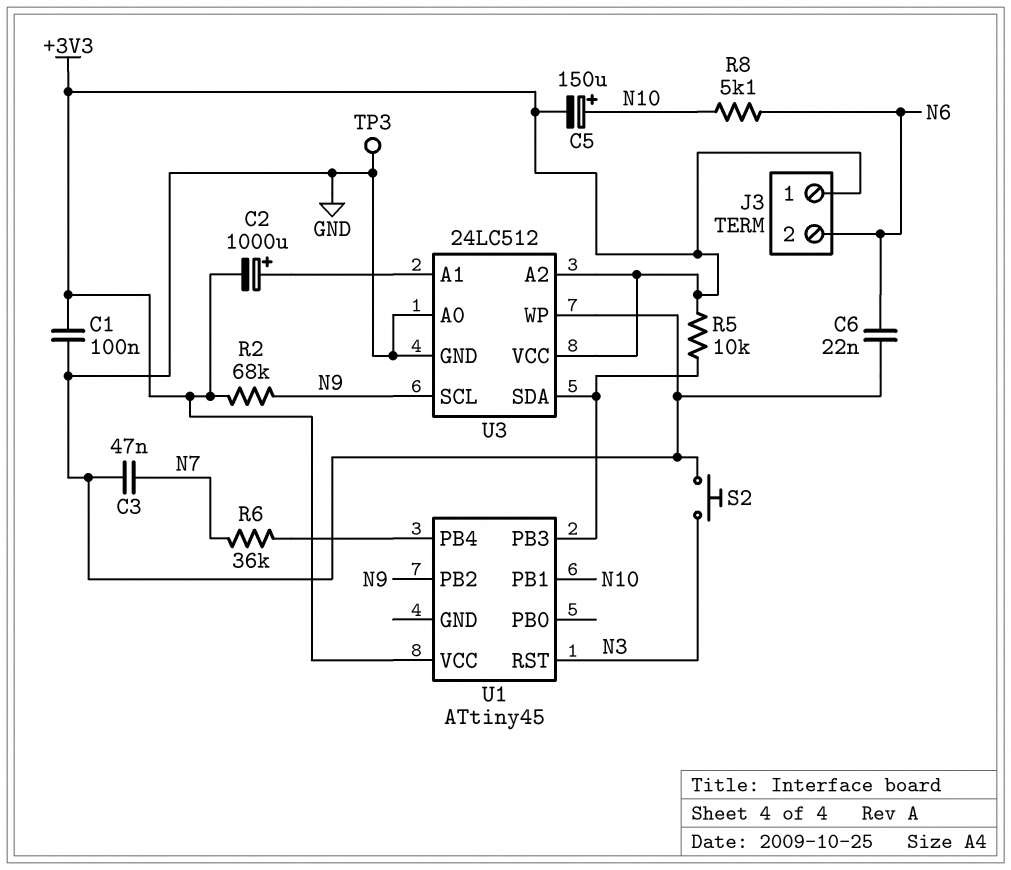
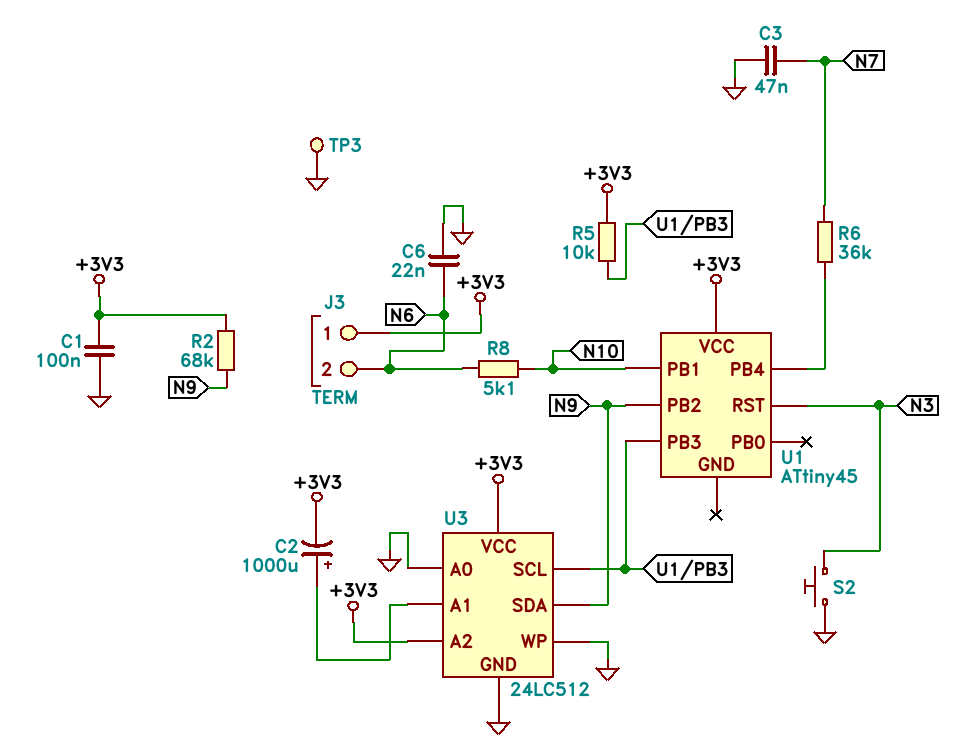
C5: 150uF (plus N10, minus +3V3) -> none
U3 pin SCL: N9 -> U1/PB3
U3 pin SDA: U1/PB3 -> N9

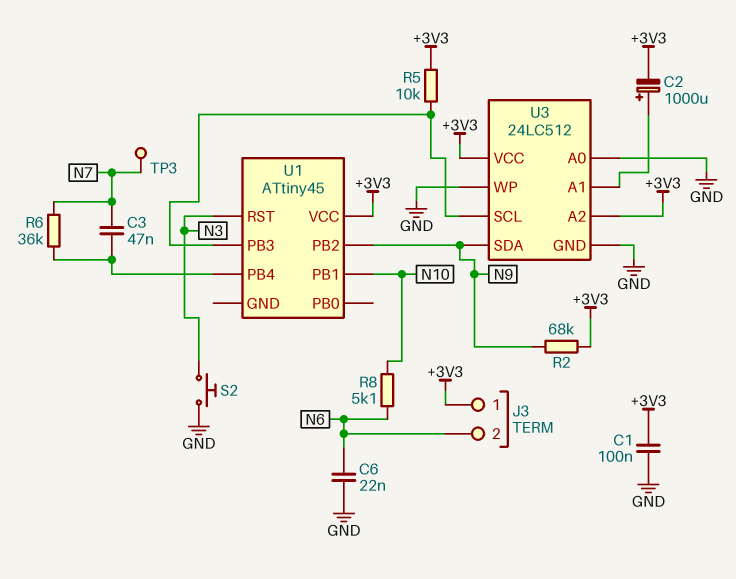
C3: 47nF (GND, N7) -> 47nF (N7, U1/PB4)
TP3: test point (GND) -> test point (N7)

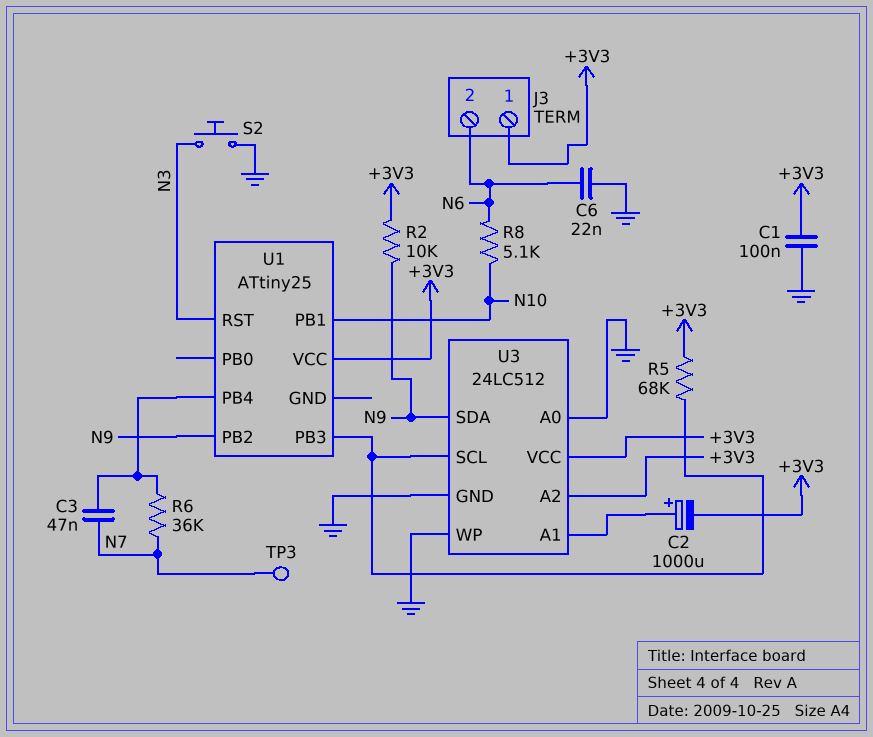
R2: 68k (+3V3, N9) -> 10k (+3V3, N9)
R5: 10k (+3V3, U1/PB3) -> 68k (+3V3, U1/PB3)
U1: ATtiny45 -> ATtiny25

